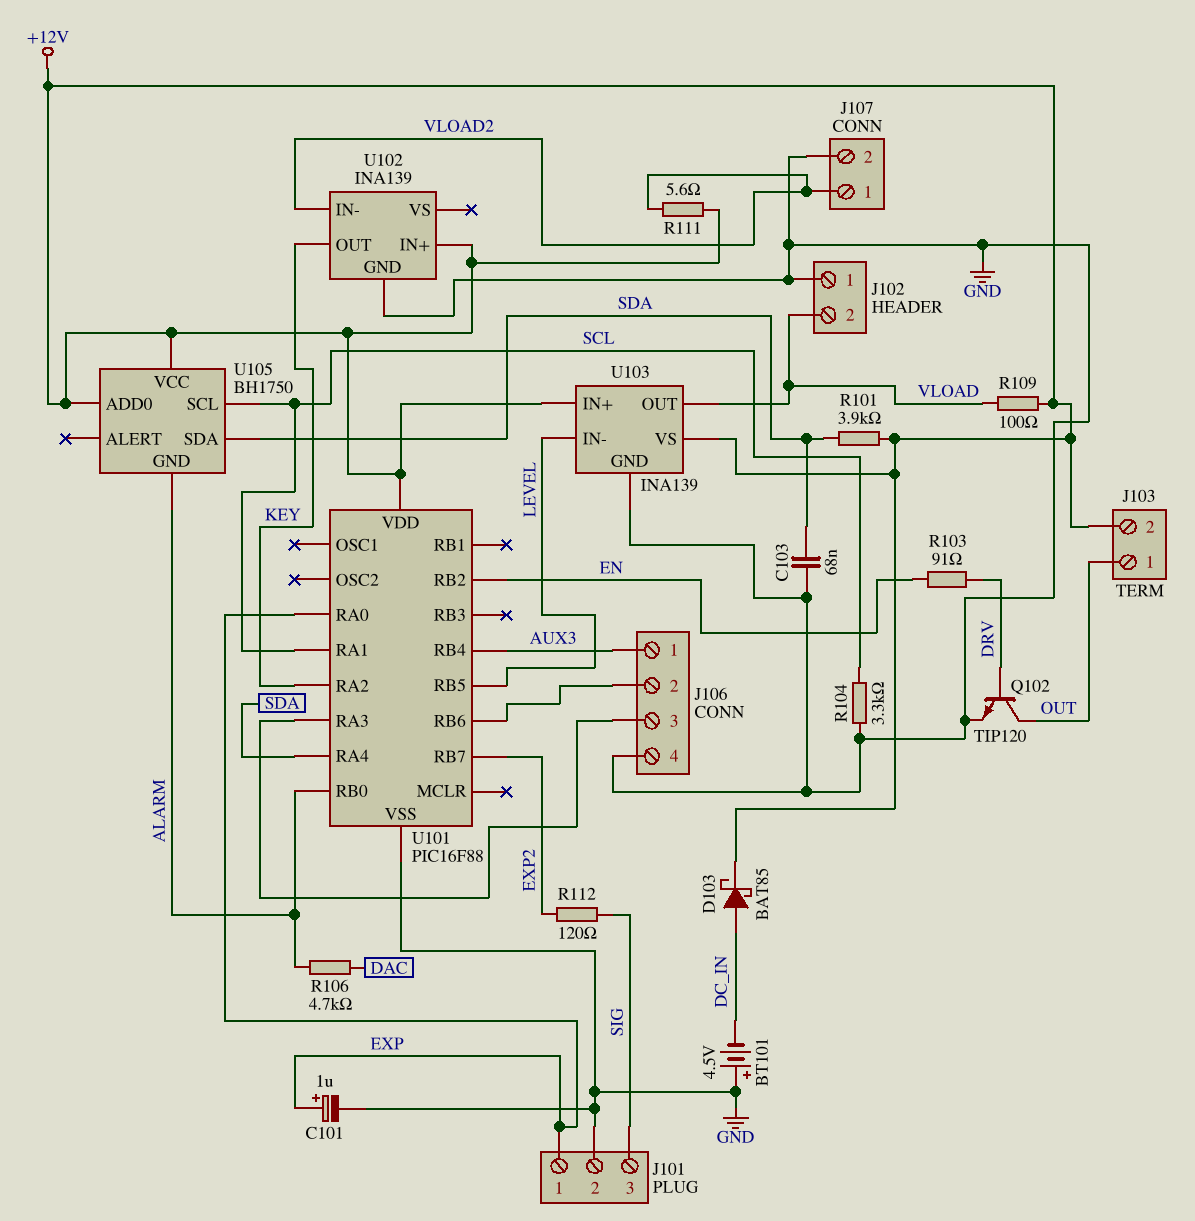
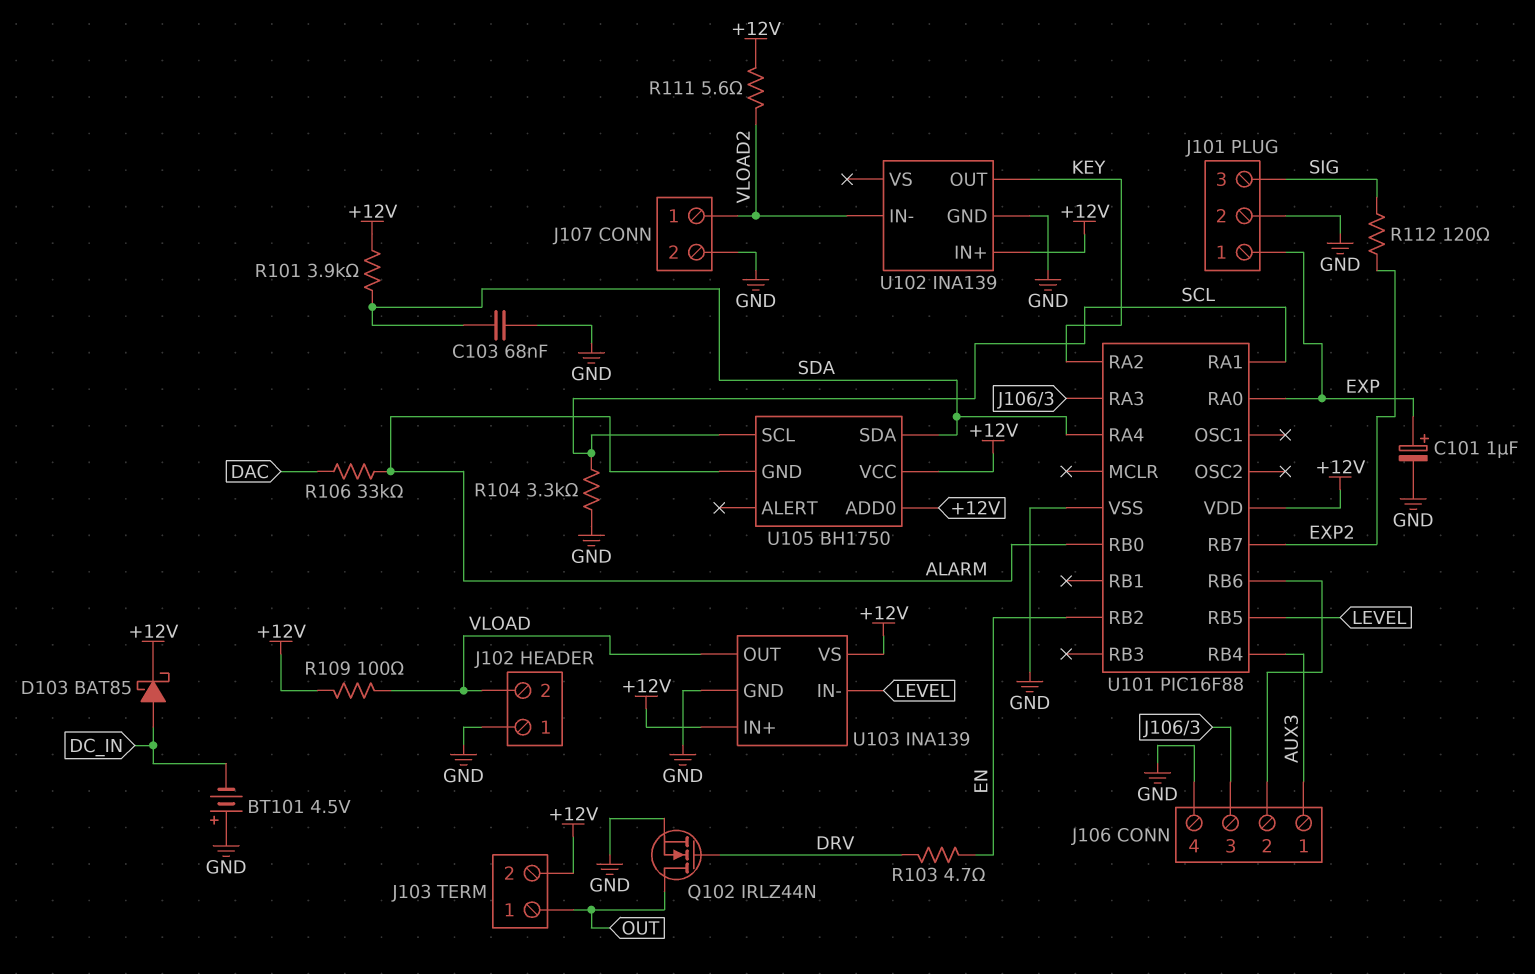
Q102: NPN TIP120 (B DRV, C OUT, E GND) -> NMOS IRLZ44N (G DRV, D OUT, S GND)
R103: 91 (DRV, EN) -> 4.7 (DRV, EN)
R106: 4.7k (ALARM, DAC) -> 33k (ALARM, DAC)

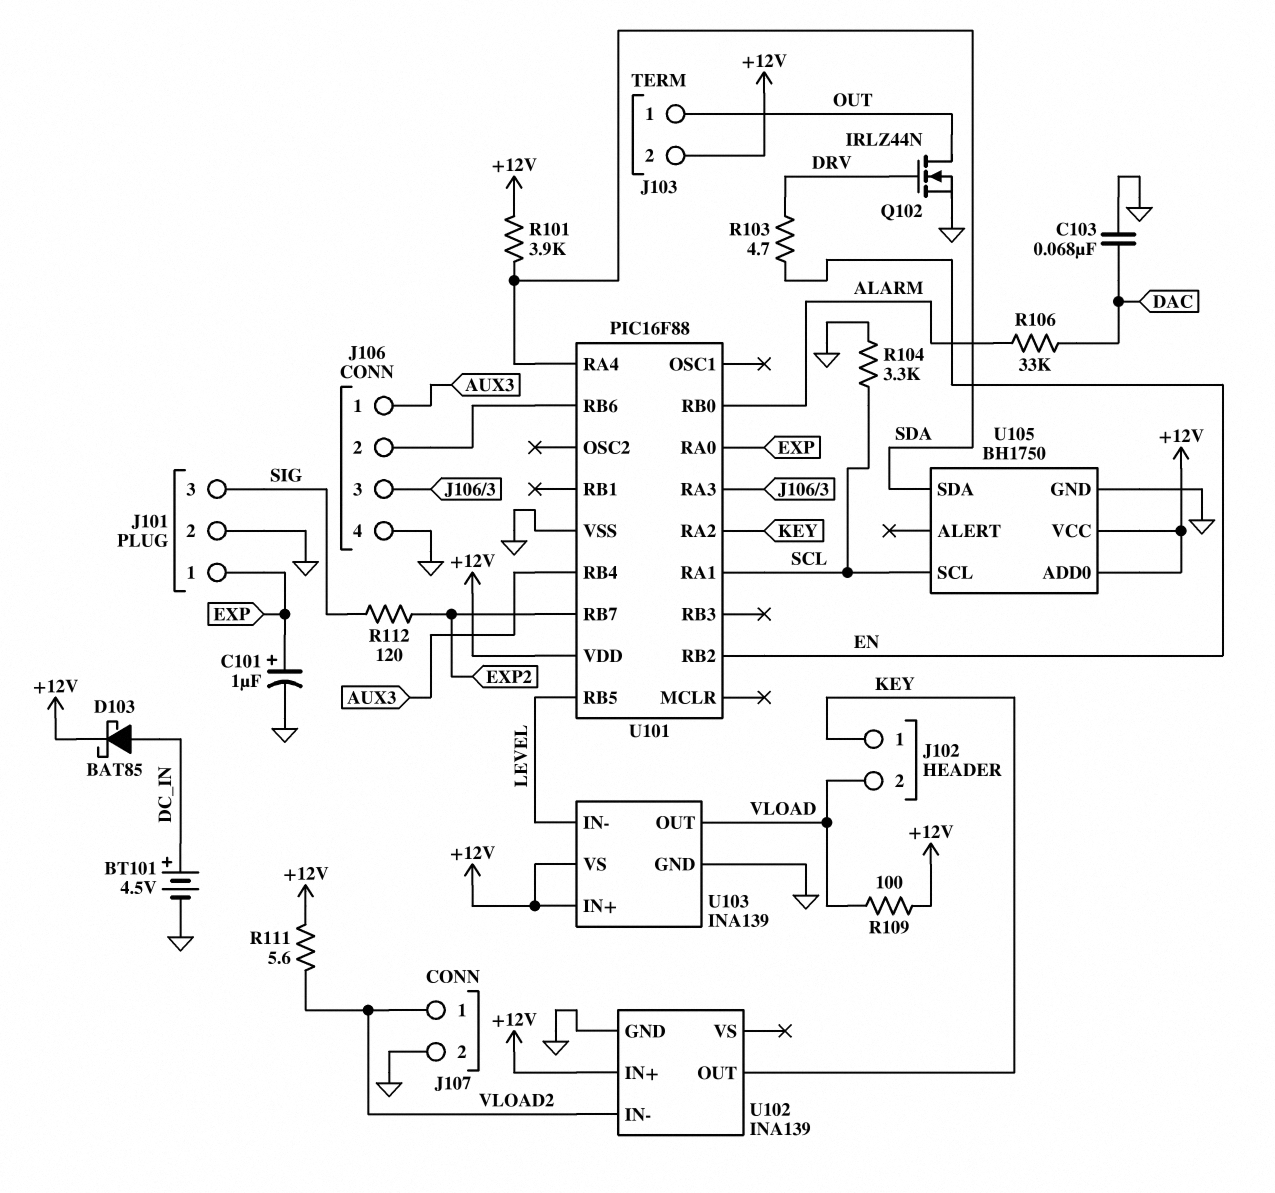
BT101: 4.5V (plus GND, minus DC_IN) -> 4.5V (plus DC_IN, minus GND)
C103: 68nF (GND, SDA) -> 68nF (DAC, GND)
J102 pin 1: GND -> KEY
U105 pin GND: ALARM -> GND

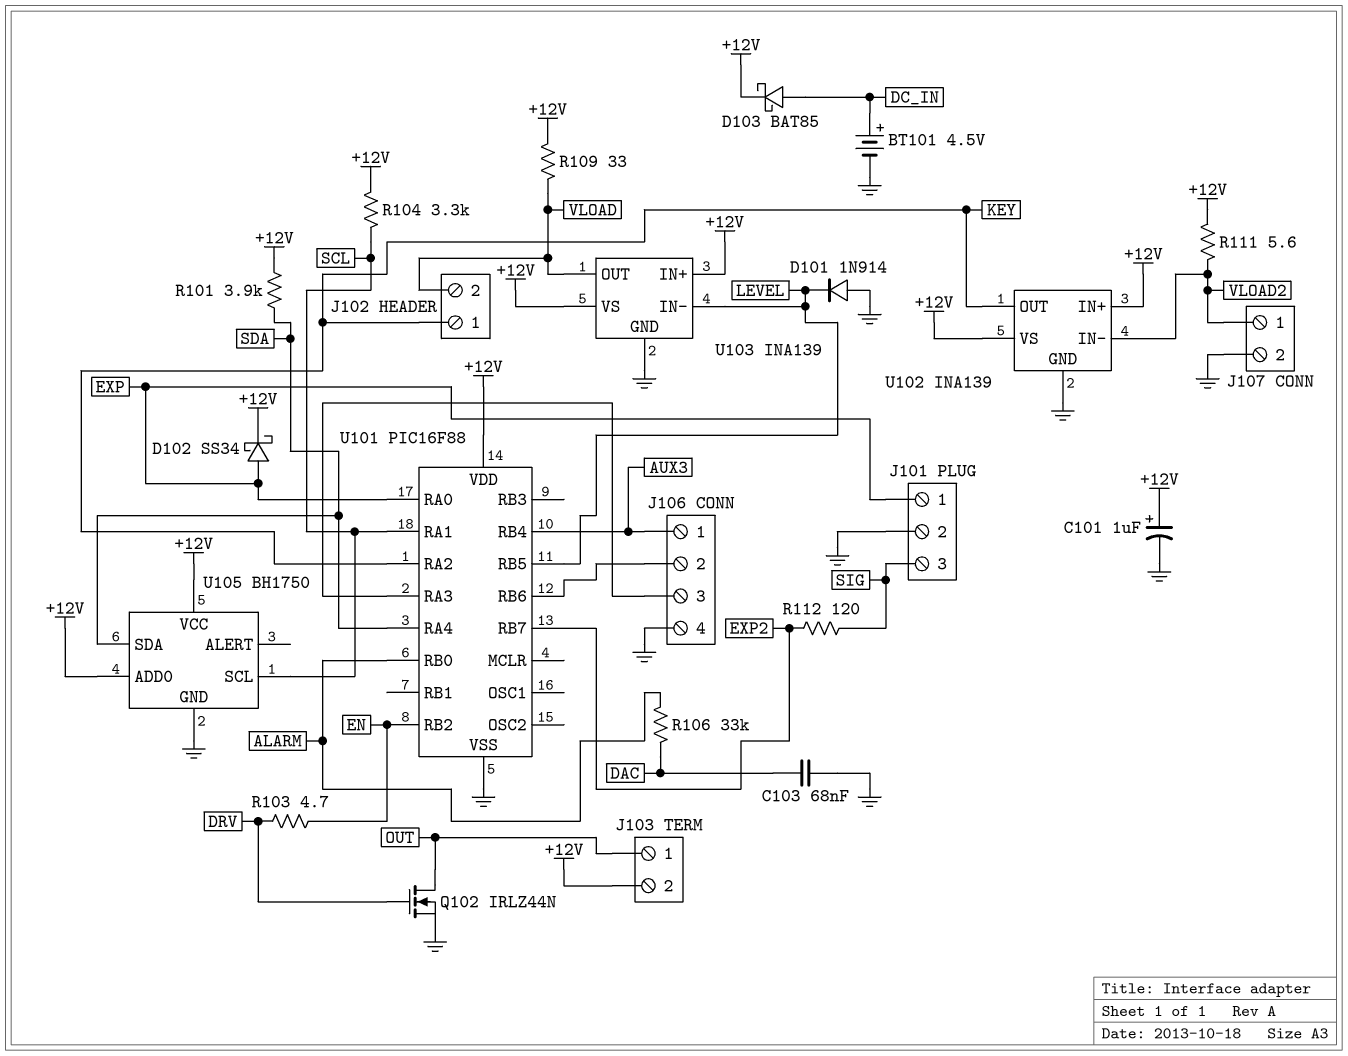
C101: 1uF (plus EXP, minus GND) -> 1uF (plus +12V, minus GND)
D101: none -> diode 1N914 (A GND, K LEVEL)
D102: none -> schottky SS34 (A EXP, K +12V)
R104: 3.3k (GND, SCL) -> 3.3k (+12V, SCL)
R109: 100 (+12V, VLOAD) -> 33 (+12V, VLOAD)
U102 pin VS: none -> +12V

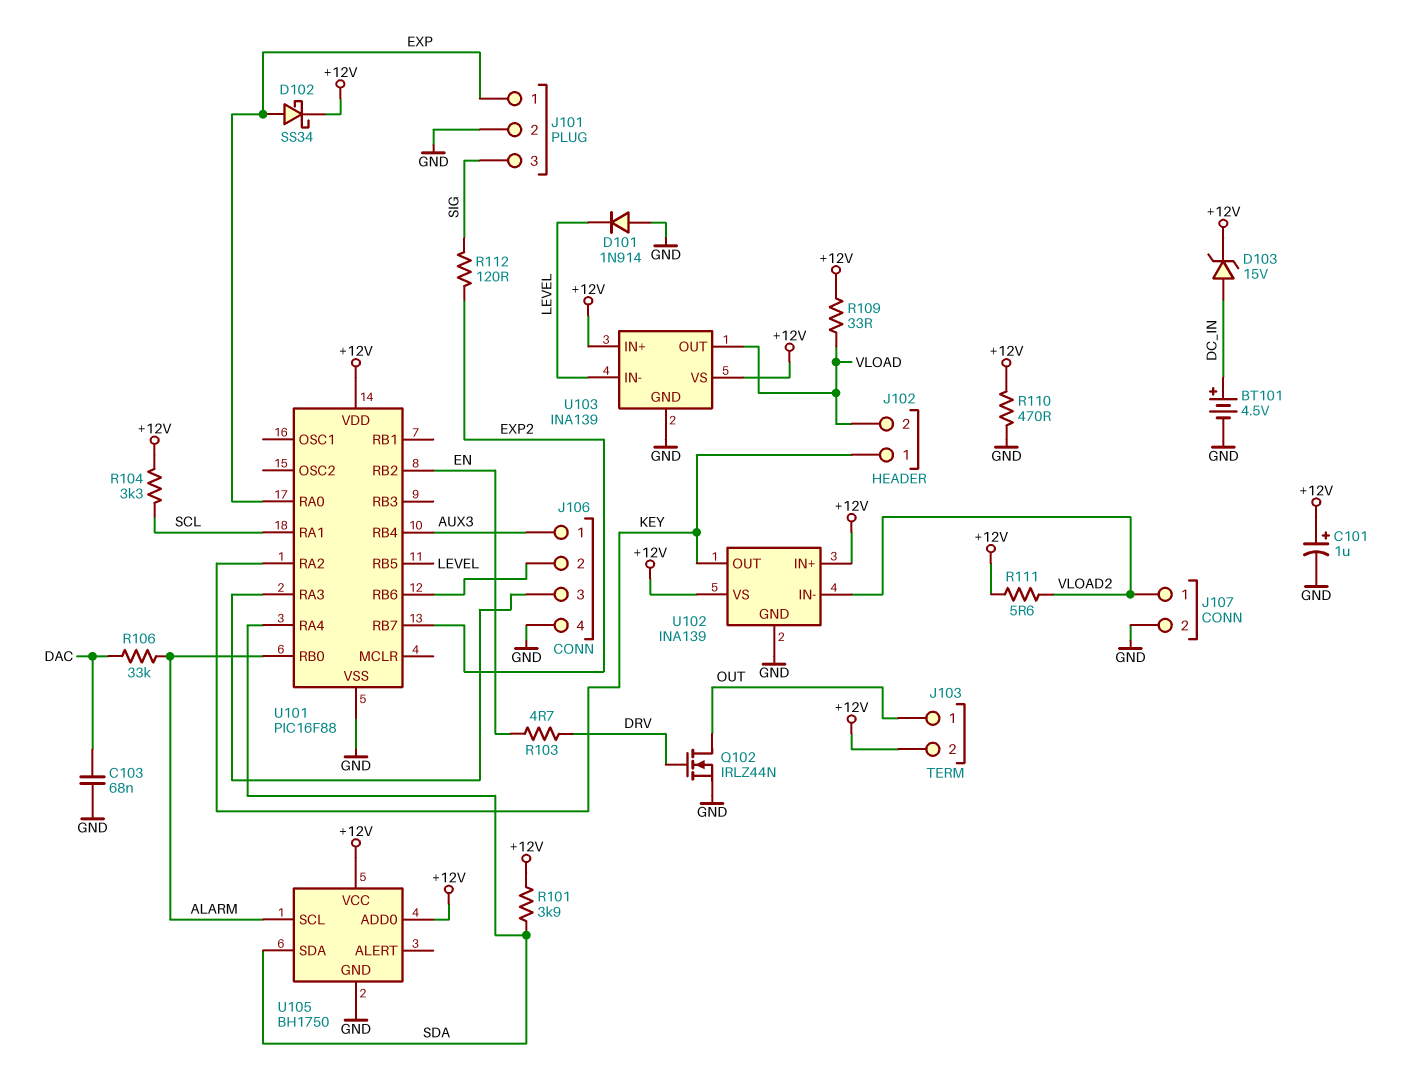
D103: schottky BAT85 (A DC_IN, K +12V) -> zener 15V (A DC_IN, K +12V)
R110: none -> 470 (+12V, GND)
U105 pin SCL: SCL -> ALARM

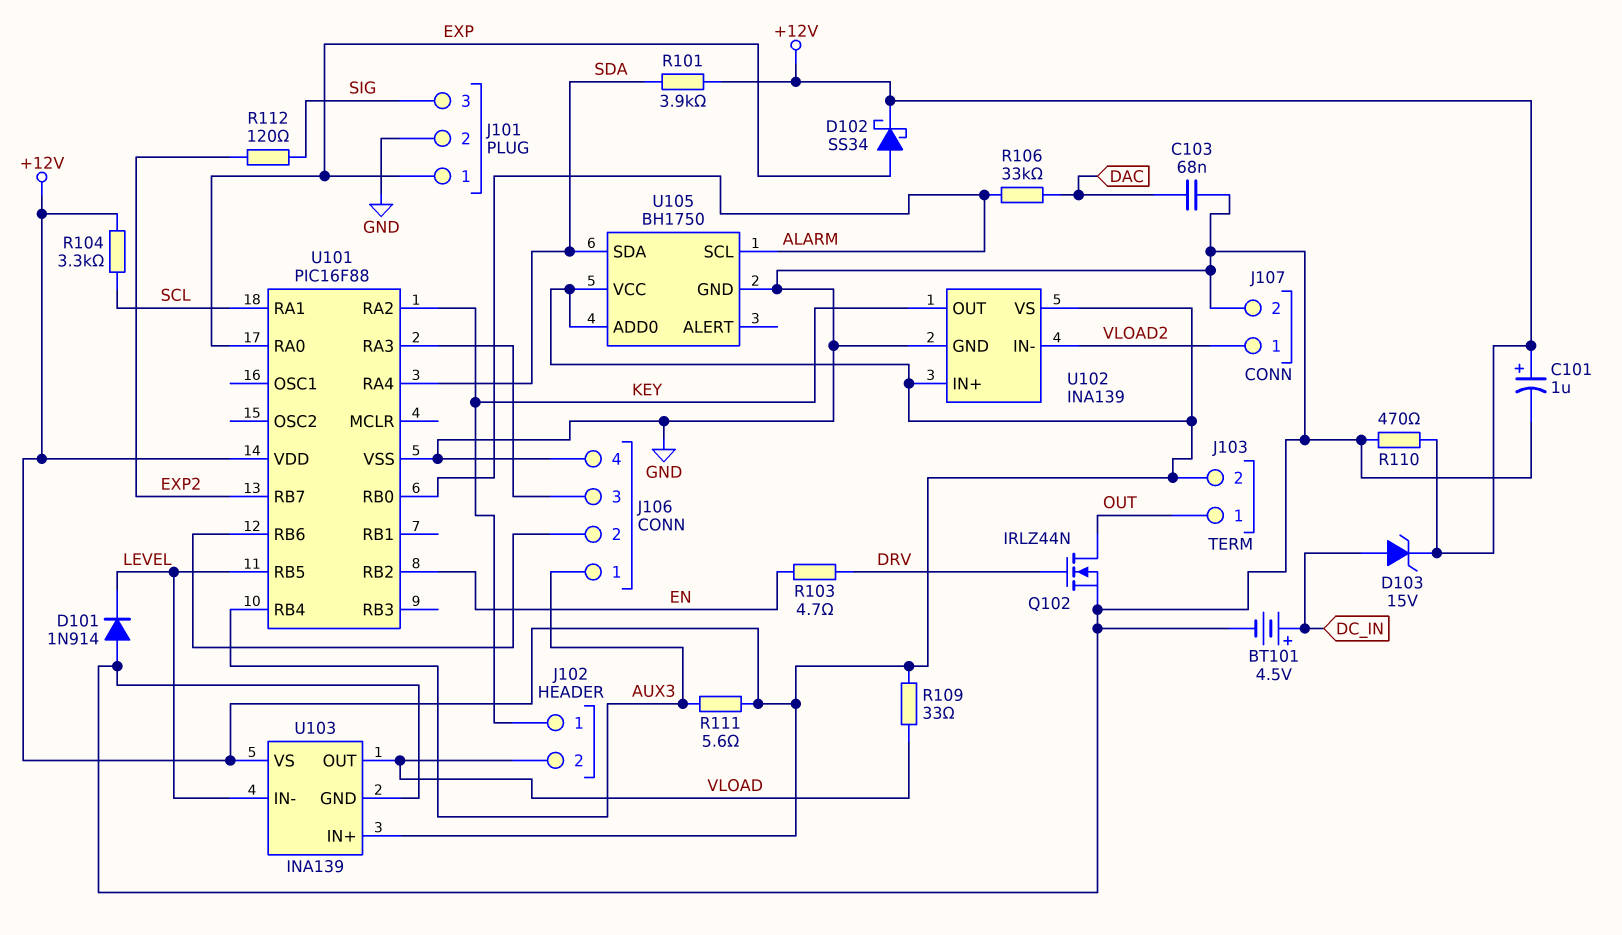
R111: 5.6 (+12V, VLOAD2) -> 5.6 (+12V, AUX3)

